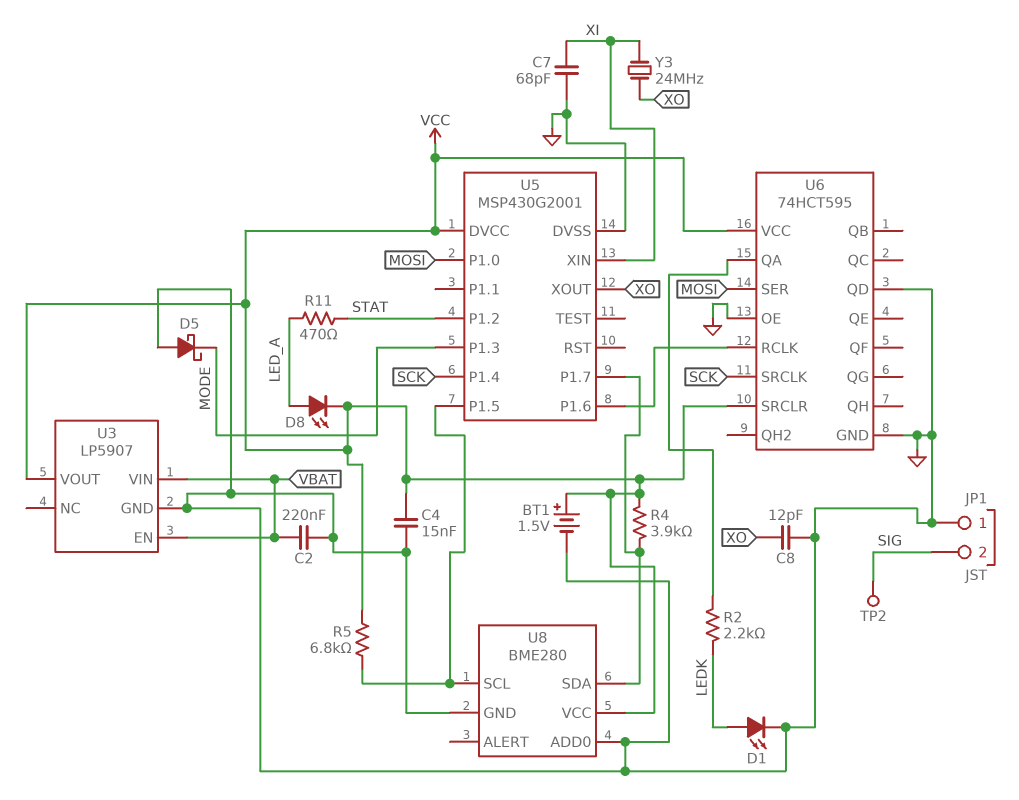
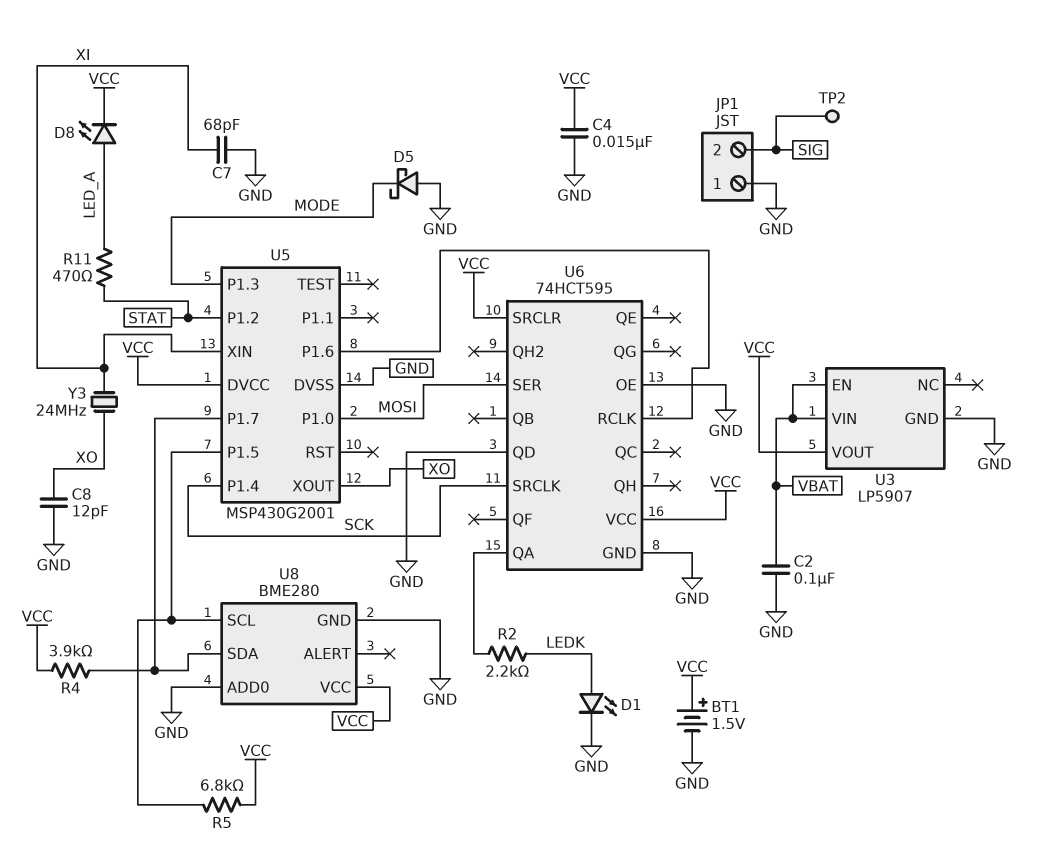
C2: 220nF (GND, VBAT) -> 100nF (GND, VBAT)

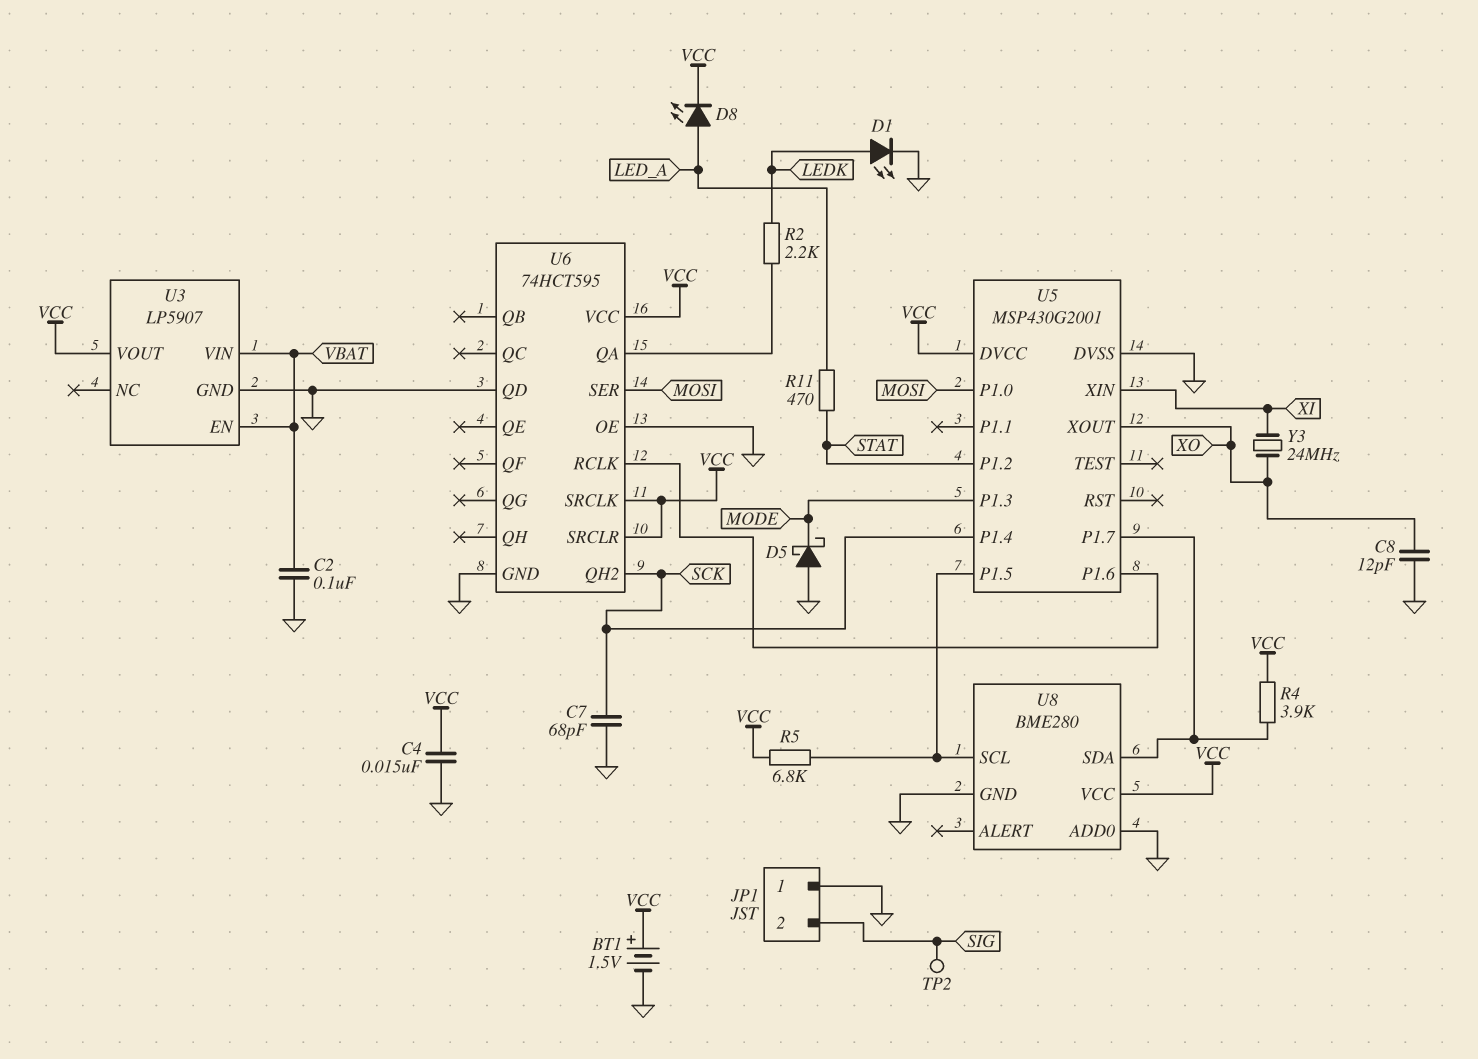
C7: 68pF (GND, XI) -> 68pF (GND, SCK)
U6 pin QH2: none -> SCK
U6 pin SRCLK: SCK -> VCC

